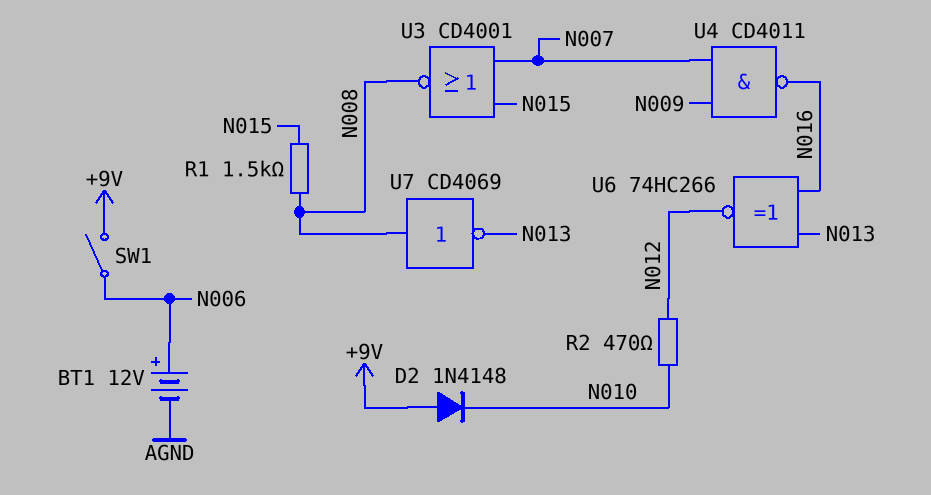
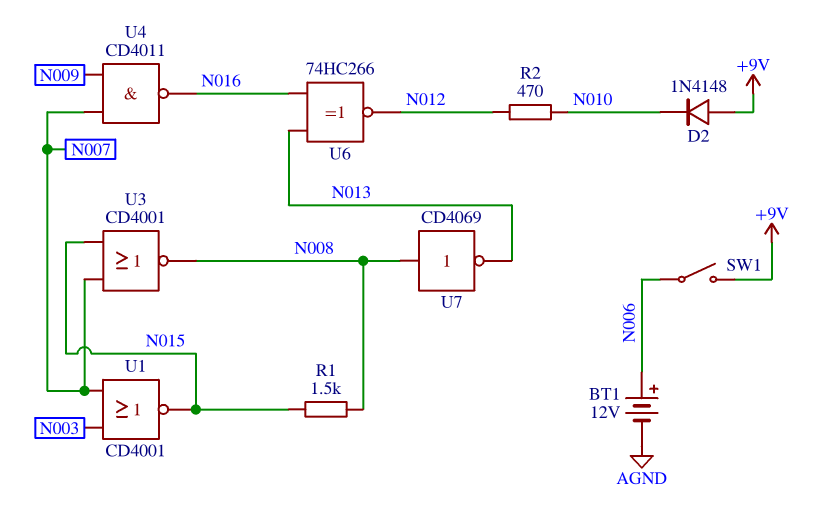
U1: none -> NOR CD4001 (in N003, in N007, out N015)

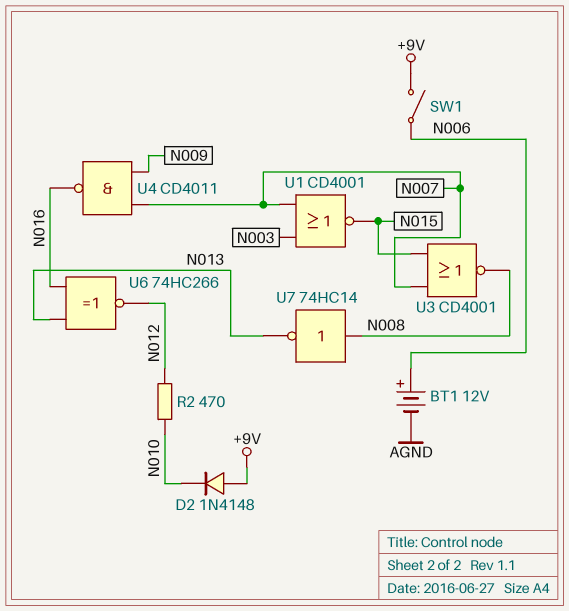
R1: 1.5k (N008, N015) -> none
U7: NOT CD4069 (in N008, out N013) -> NOT 74HC14 (in N008, out N013)

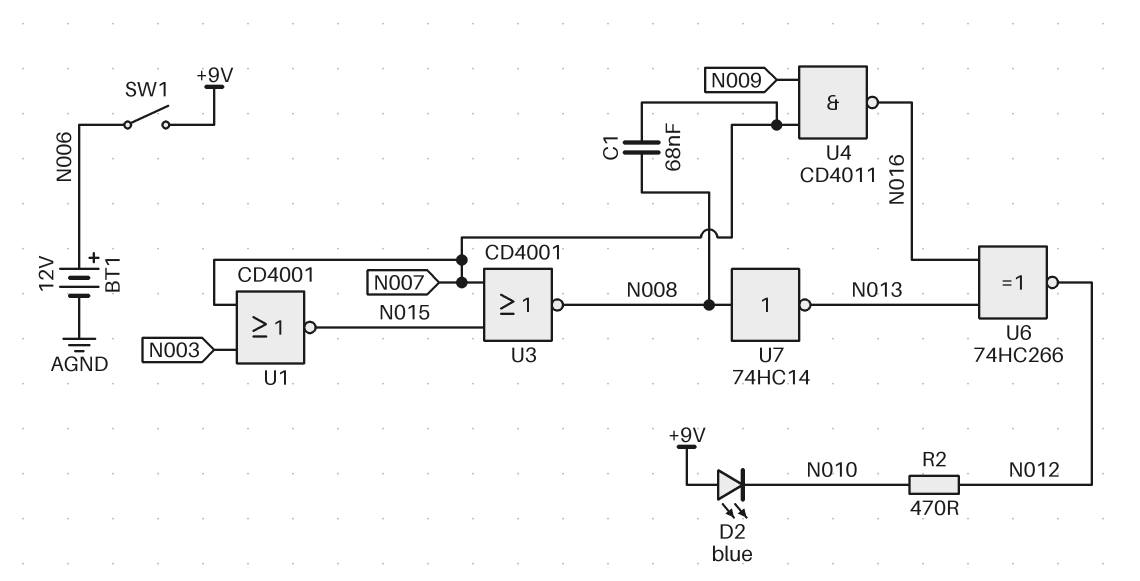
C1: none -> 68nF (N007, N008)
D2: diode 1N4148 (A +9V, K N010) -> LED blue (A +9V, K N010)

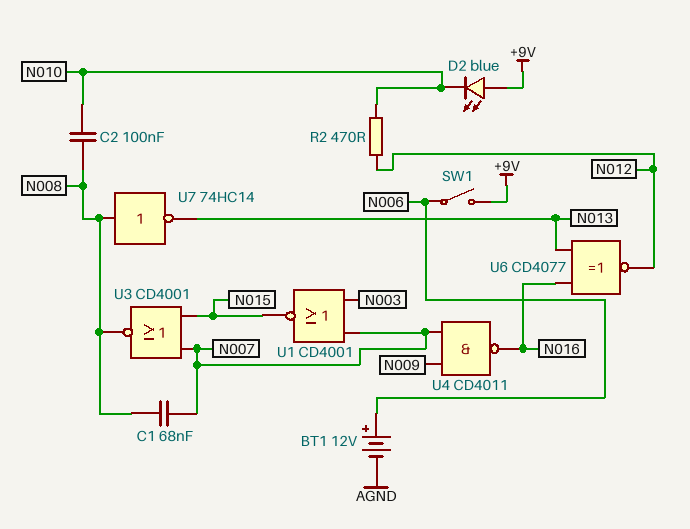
C2: none -> 100nF (N008, N010)
U6: XNOR 74HC266 (in N013, in N016, out N012) -> XNOR CD4077 (in N013, in N016, out N012)

